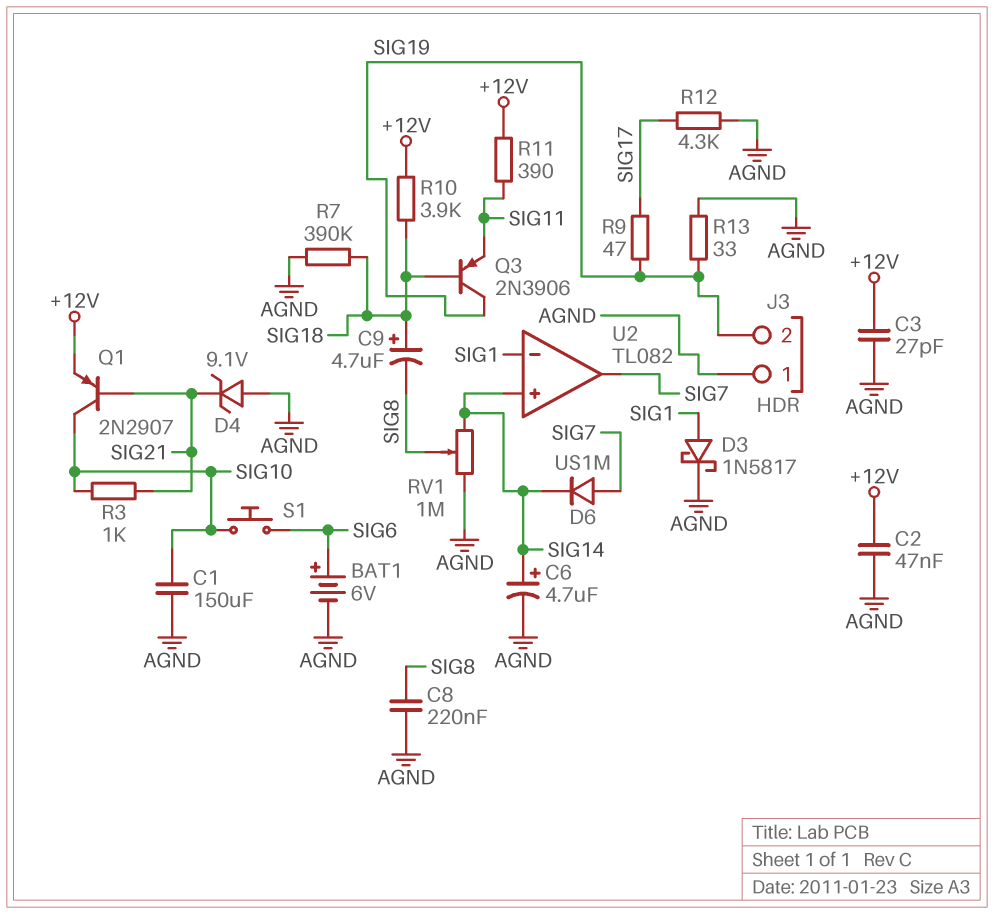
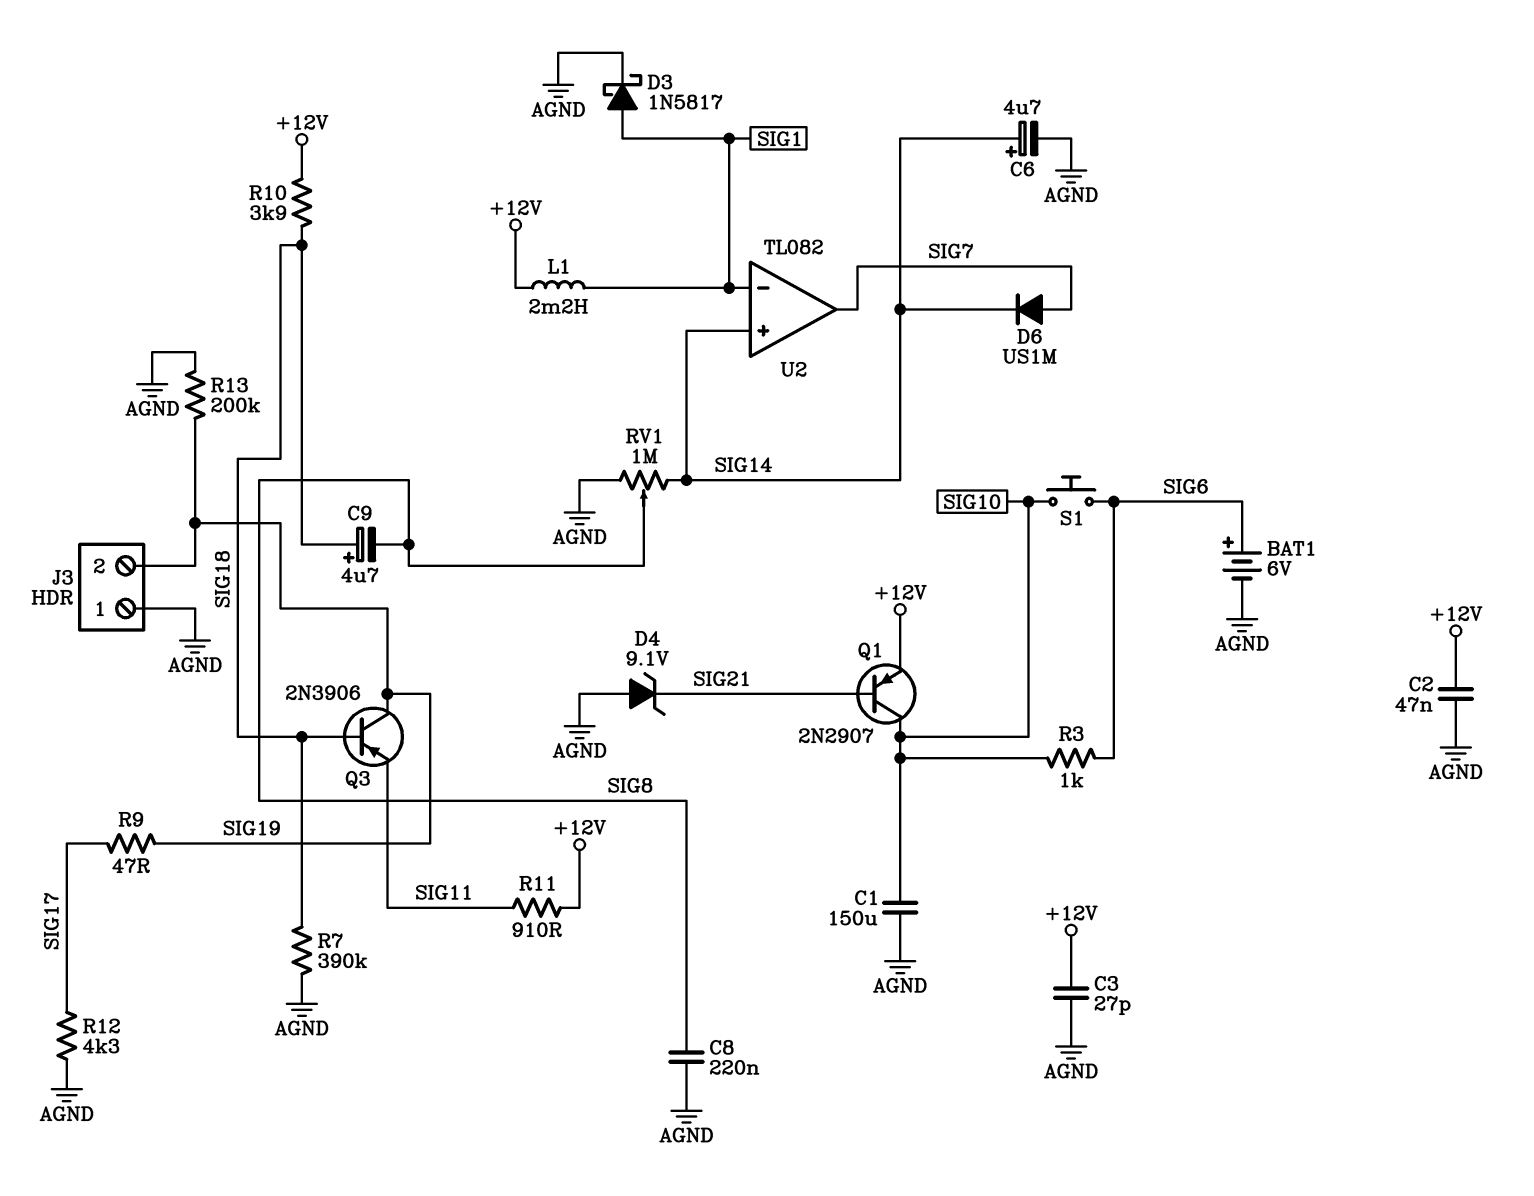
L1: none -> 2.2mH (+12V, SIG1)
R3: 1k (SIG10, SIG21) -> 1k (SIG6, SIG10)
R11: 390 (+12V, SIG11) -> 910 (+12V, SIG11)
R13: 33 (AGND, SIG19) -> 200k (AGND, SIG19)

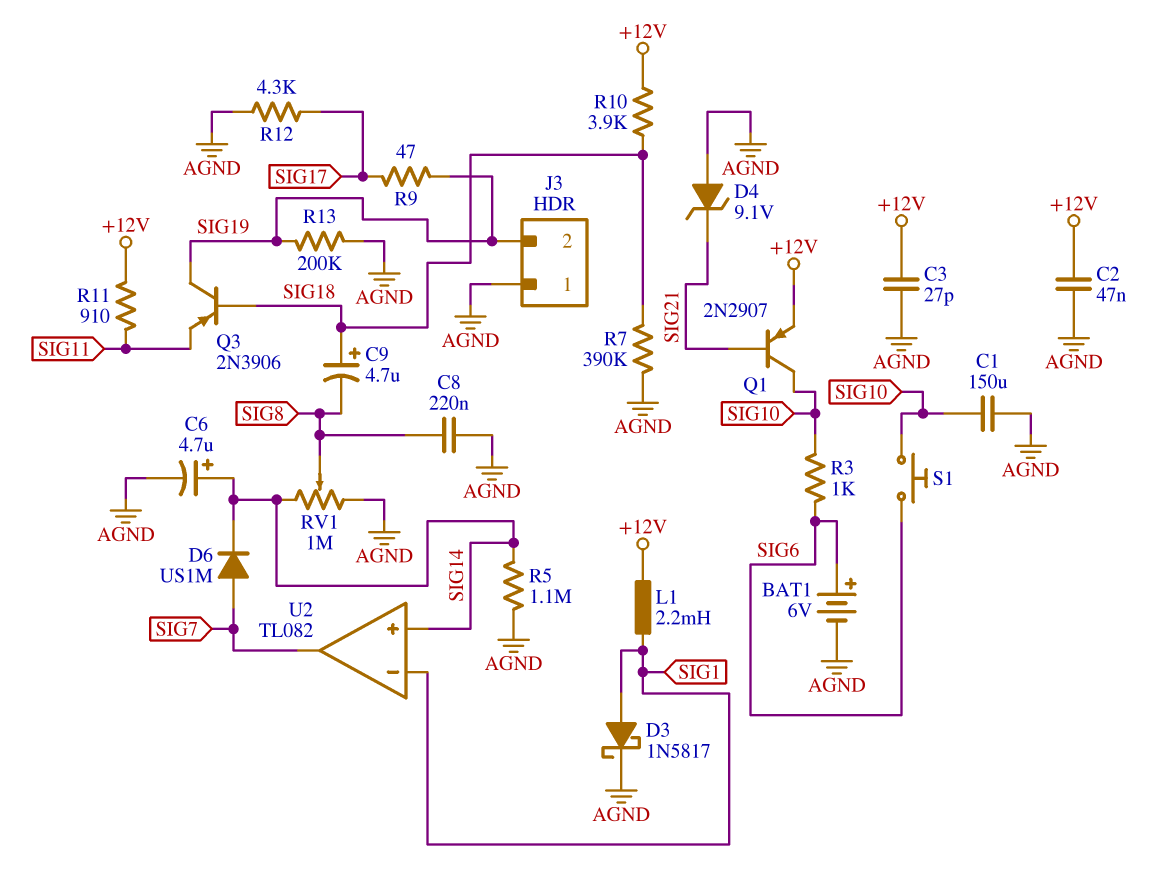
R5: none -> 1.1M (AGND, SIG14)

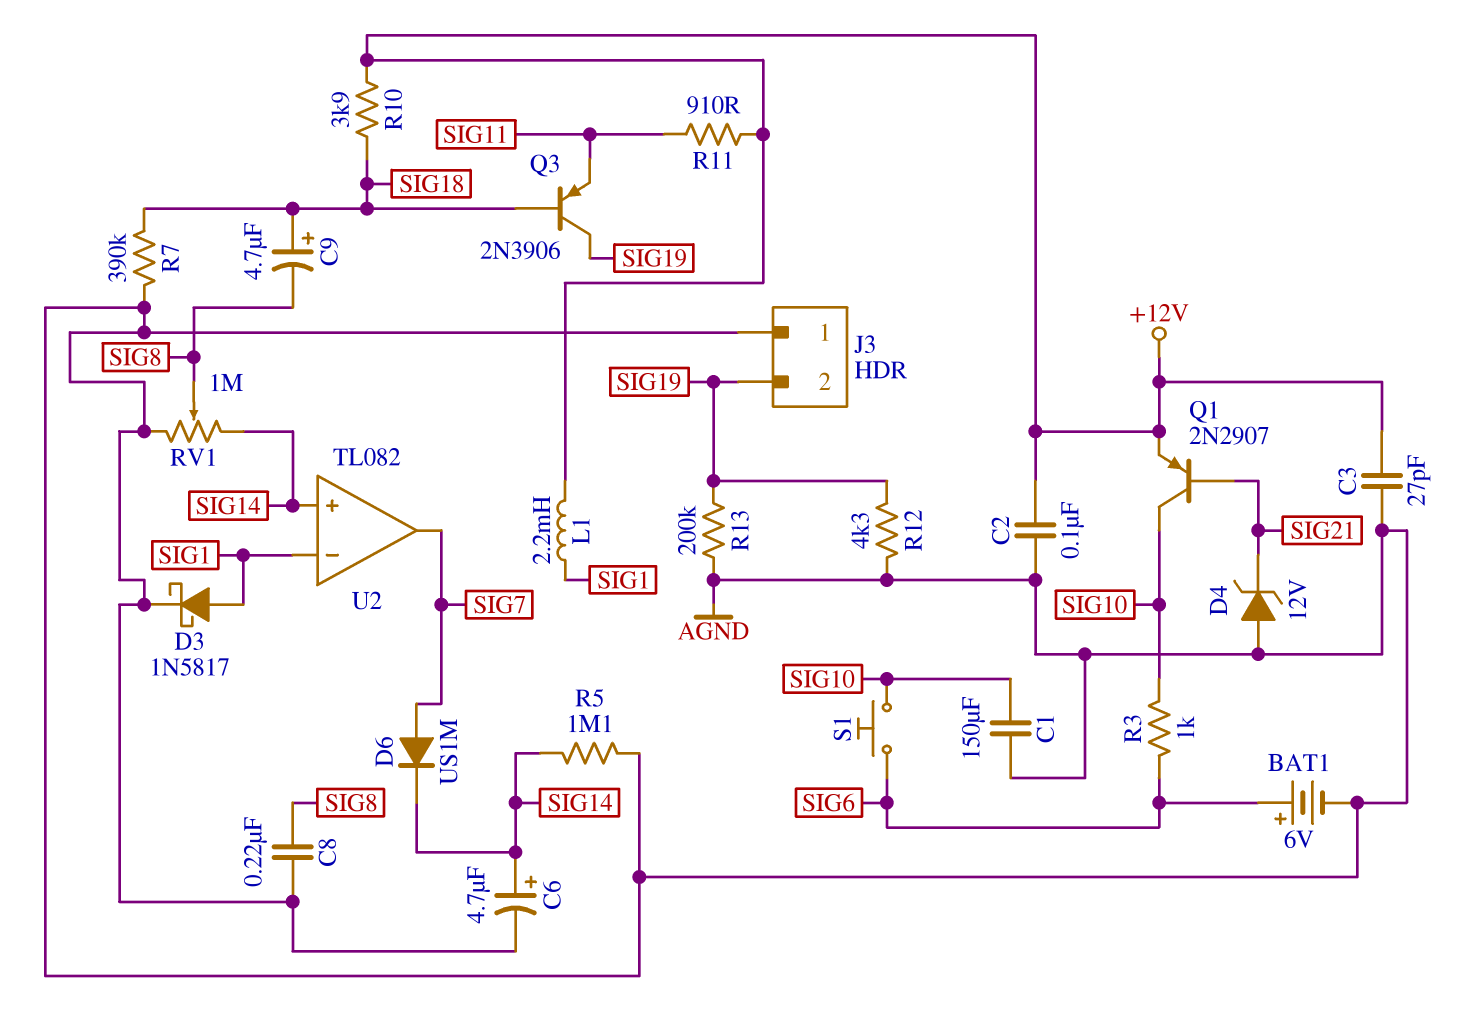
C2: 47nF (+12V, AGND) -> 100nF (+12V, AGND)
D4: zener 9.1V (A AGND, K SIG21) -> zener 12V (A AGND, K SIG21)
R9: 47 (SIG17, SIG19) -> none
R12: 4.3k (AGND, SIG17) -> 4.3k (AGND, SIG19)

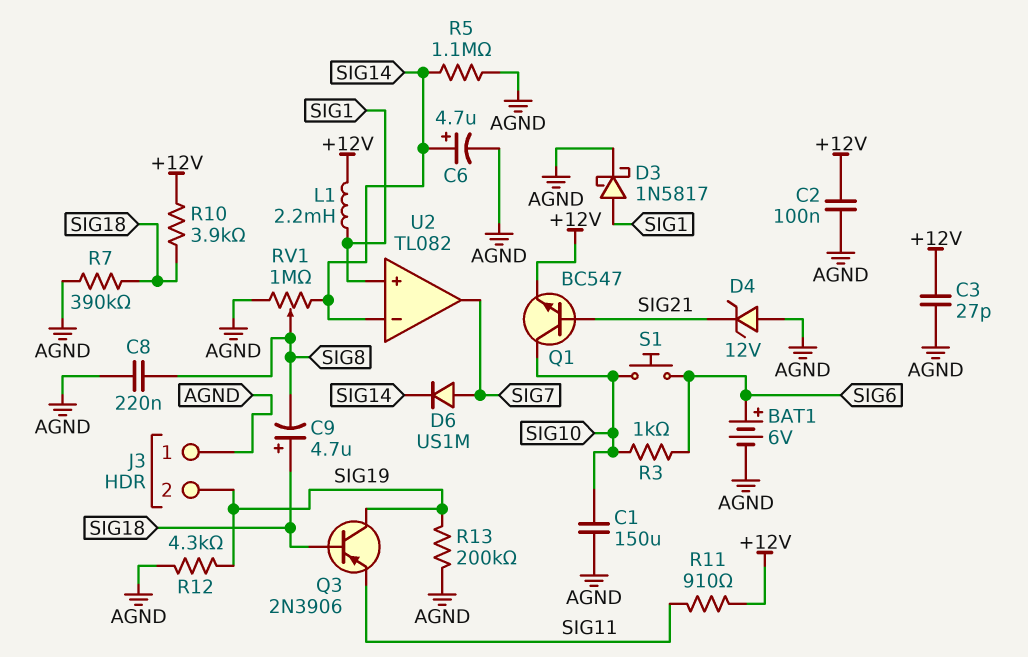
Q1: PNP 2N2907 (B SIG21, C SIG10, E +12V) -> NPN BC547 (B SIG21, C SIG10, E +12V)
U2 pin in+: SIG14 -> SIG1
U2 pin in-: SIG1 -> SIG14

